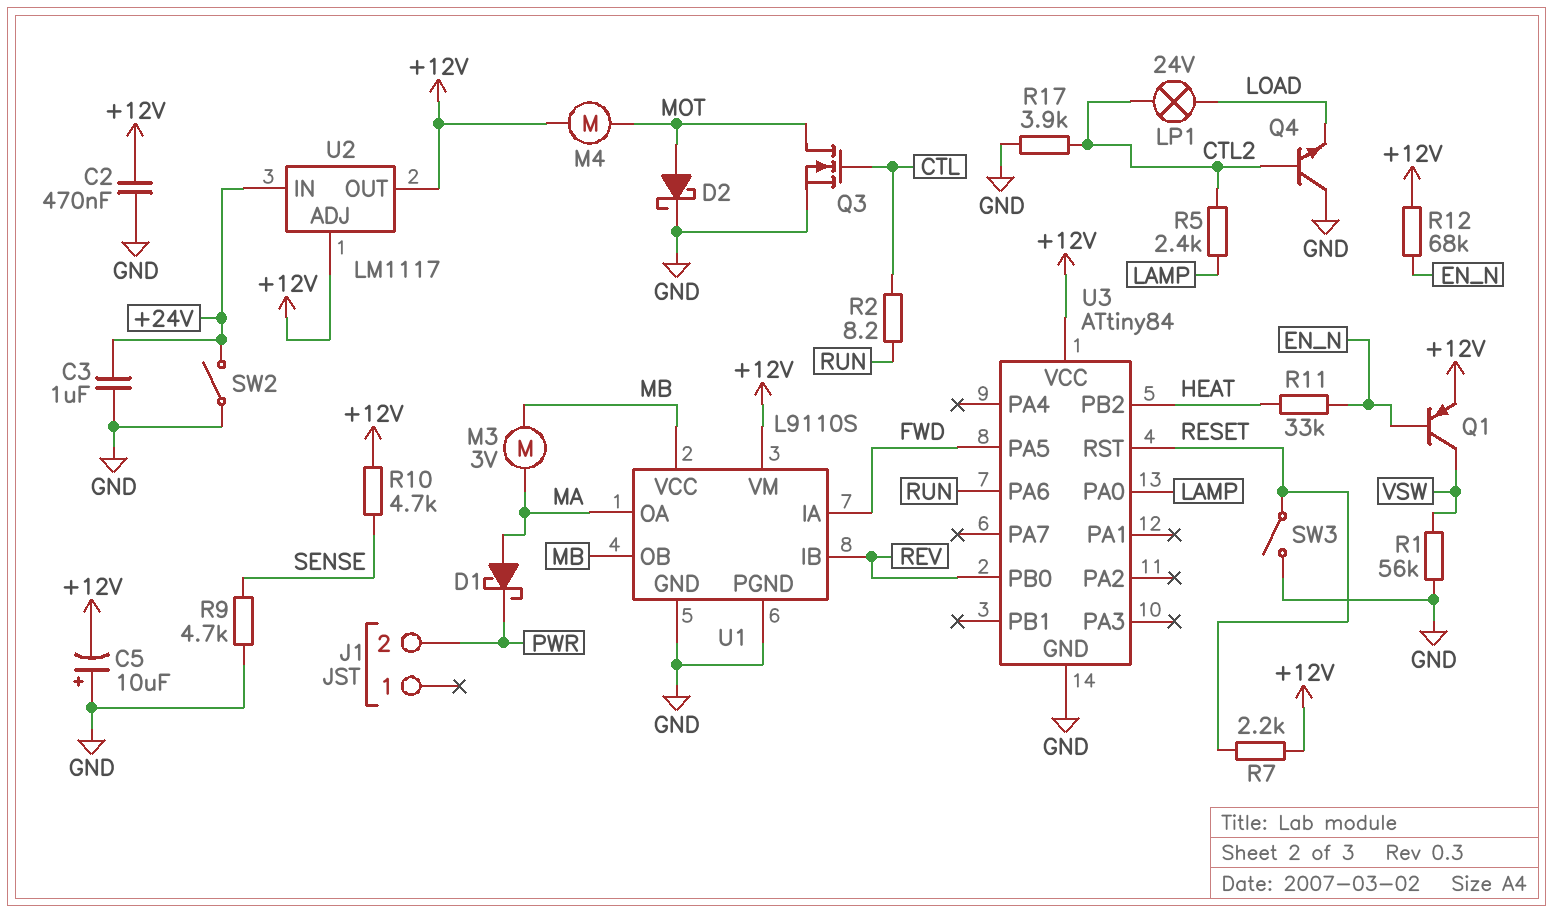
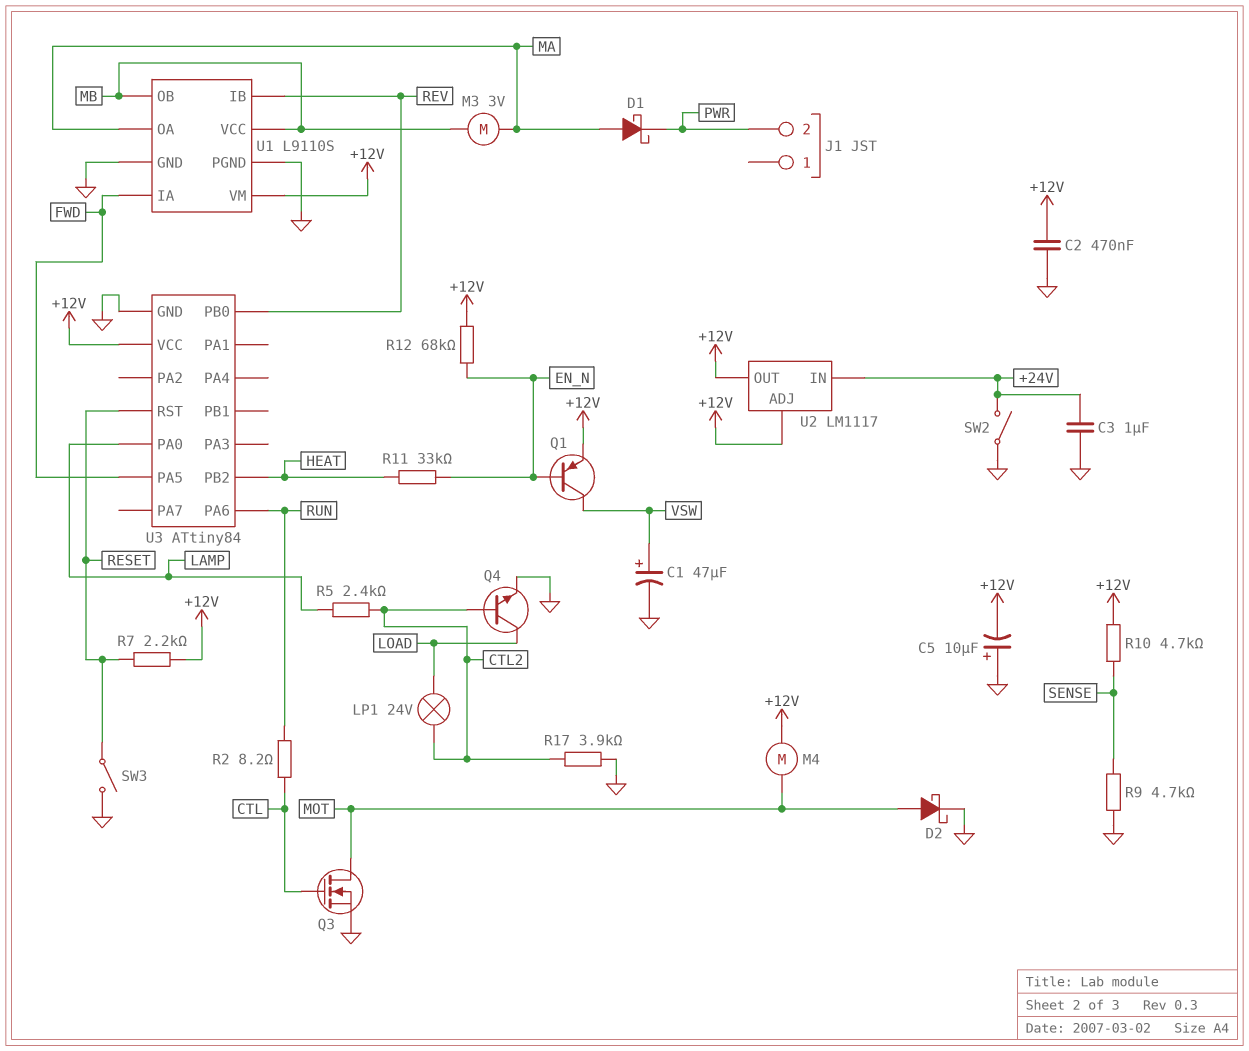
C1: none -> 47uF (plus VSW, minus GND)
Q4: NPN (B CTL2, C GND, E LOAD) -> NPN (B CTL2, C LOAD, E GND)
R1: 56k (GND, VSW) -> none

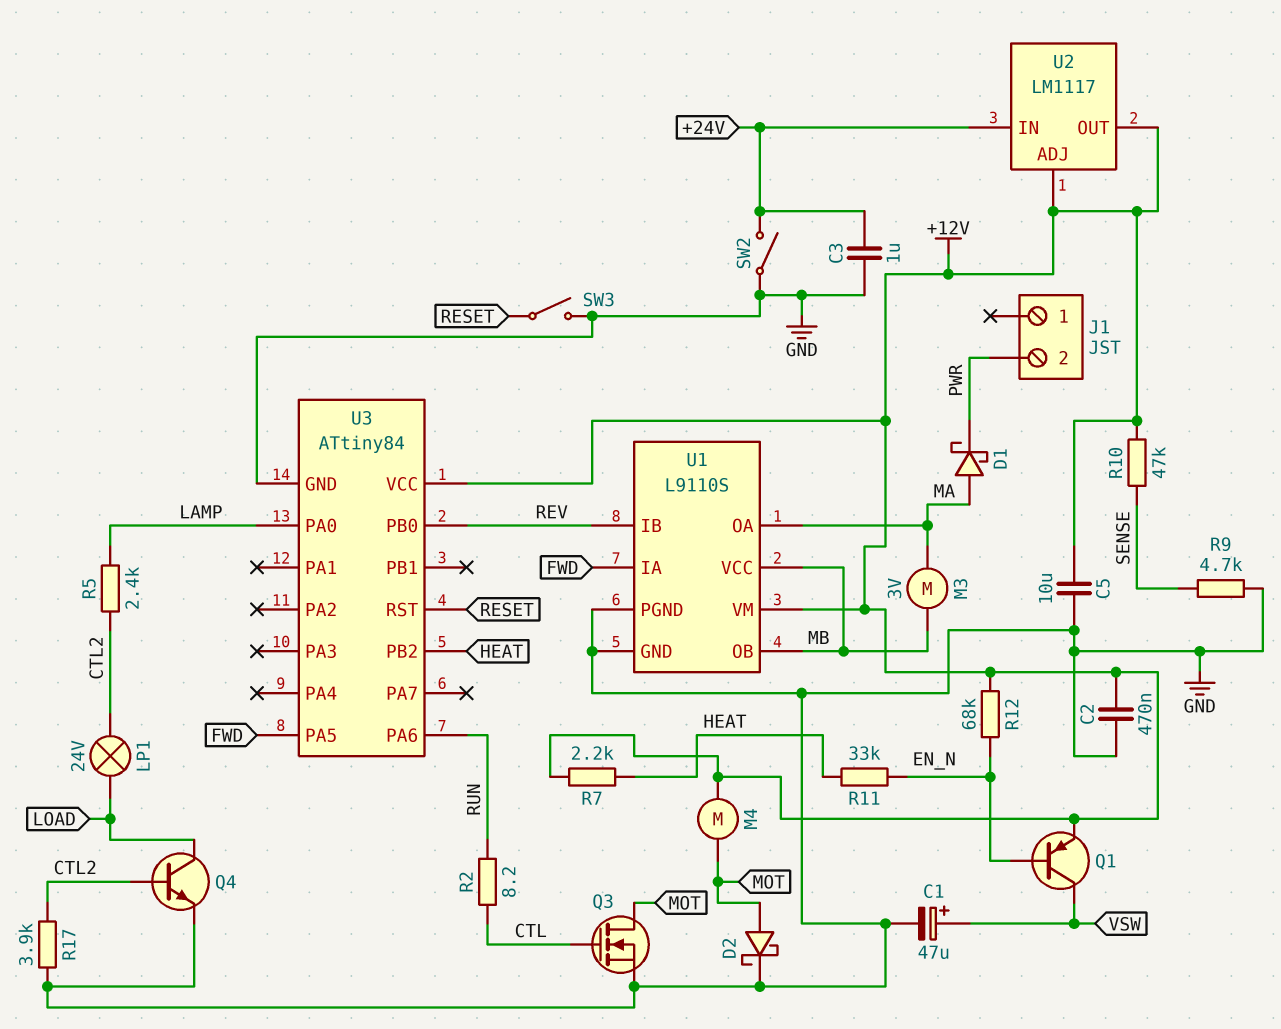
C5: 10uF (plus GND, minus +12V) -> 10uF (+12V, GND)
R7: 2.2k (+12V, RESET) -> 2.2k (+12V, HEAT)
R10: 4.7k (+12V, SENSE) -> 47k (+12V, SENSE)

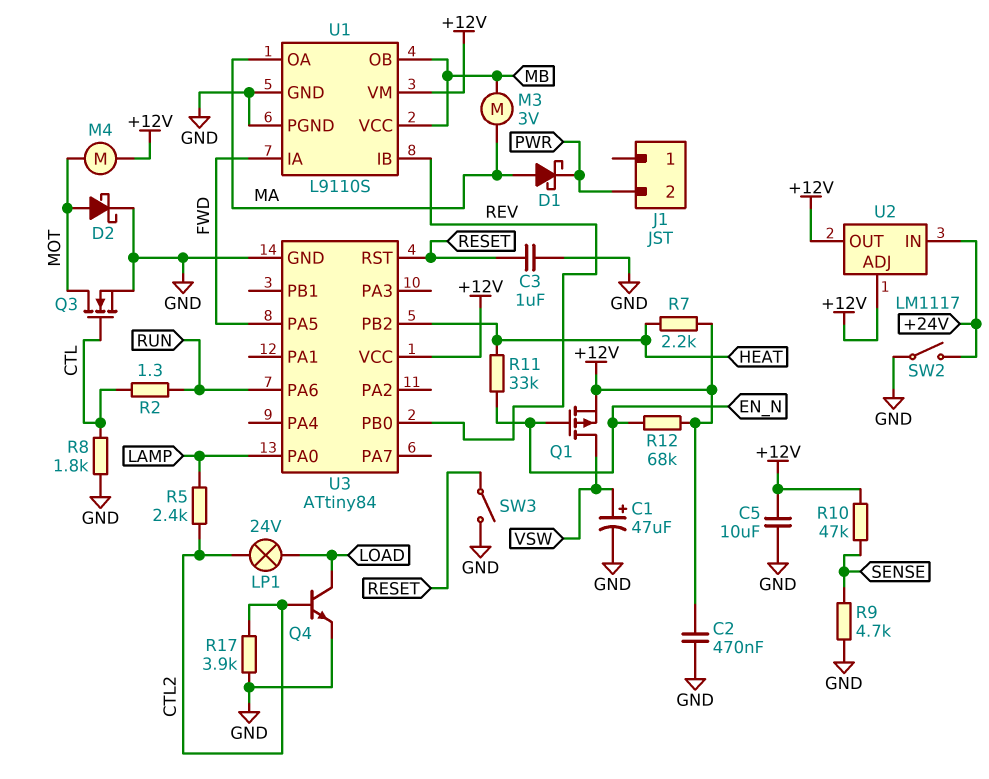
C3: 1uF (+24V, GND) -> 1uF (GND, RESET)
Q1: PNP (B EN_N, C VSW, E +12V) -> PMOS (G EN_N, D VSW, S +12V)
R2: 8.2 (CTL, RUN) -> 1.3 (CTL, RUN)
R8: none -> 1.8k (CTL, GND)

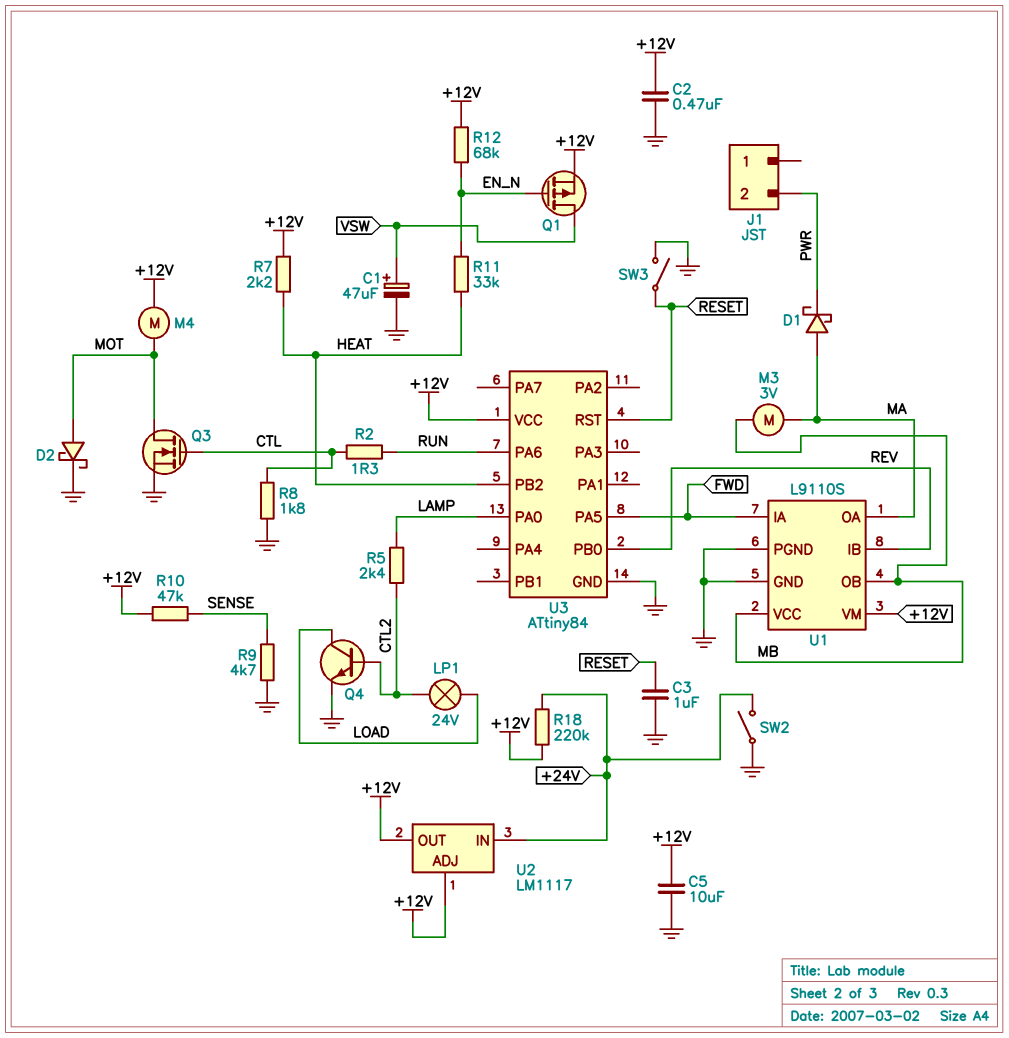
R17: 3.9k (CTL2, GND) -> none
R18: none -> 220k (+12V, +24V)

